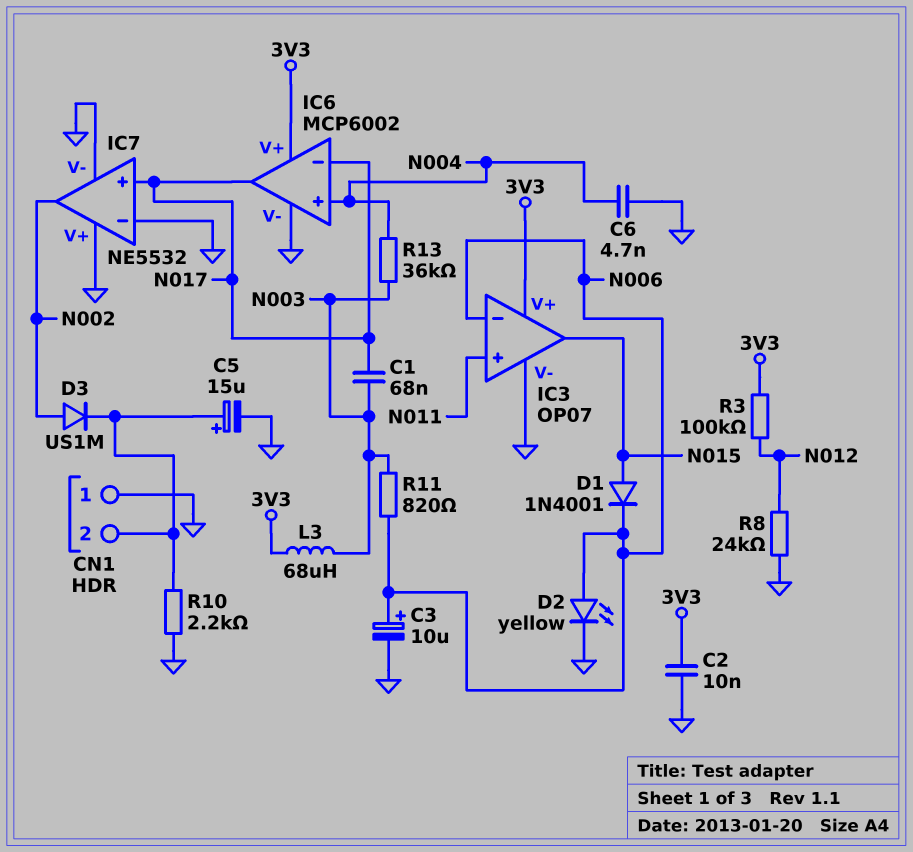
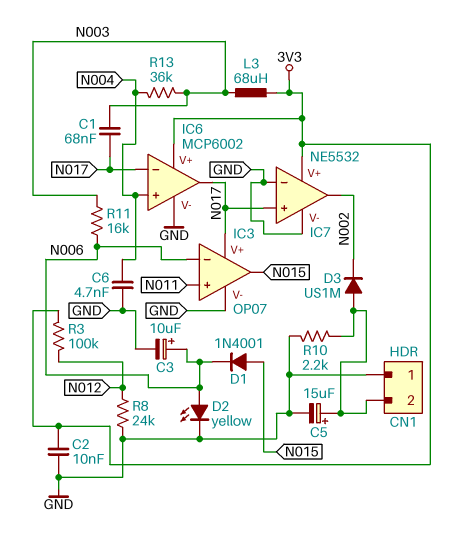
D3: diode US1M (A N002, K CN1/2) -> diode US1M (A CN1/2, K N002)
IC3 pin V+: 3V3 -> N017
IC7 pin V+: GND -> 3V3
R11: 820 (N003, N006) -> 16k (N003, N006)

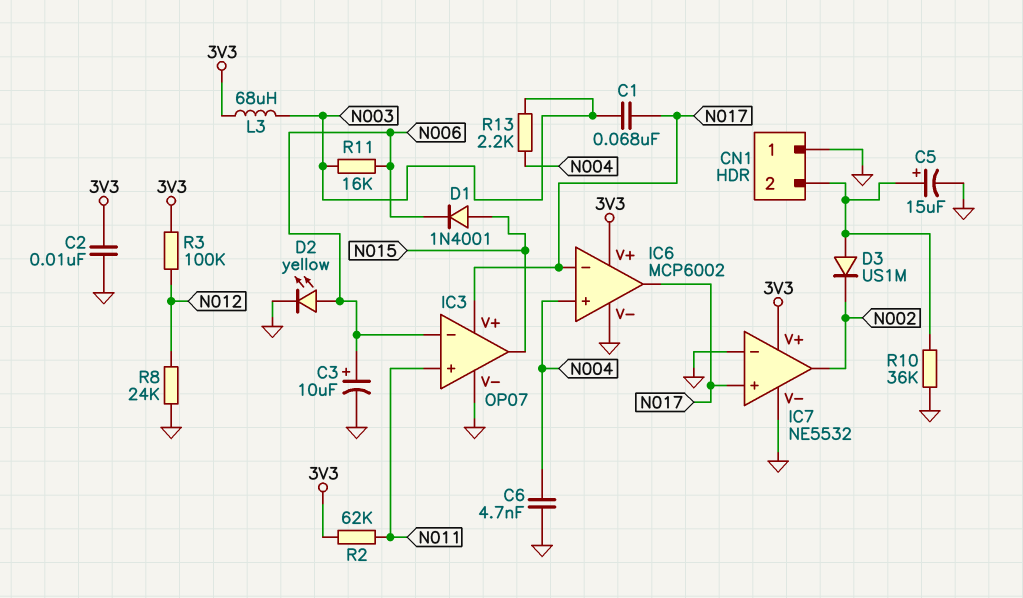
R2: none -> 62k (3V3, N011)
R10: 2.2k (CN1/2, GND) -> 36k (CN1/2, GND)
R13: 36k (N003, N004) -> 2.2k (N003, N004)

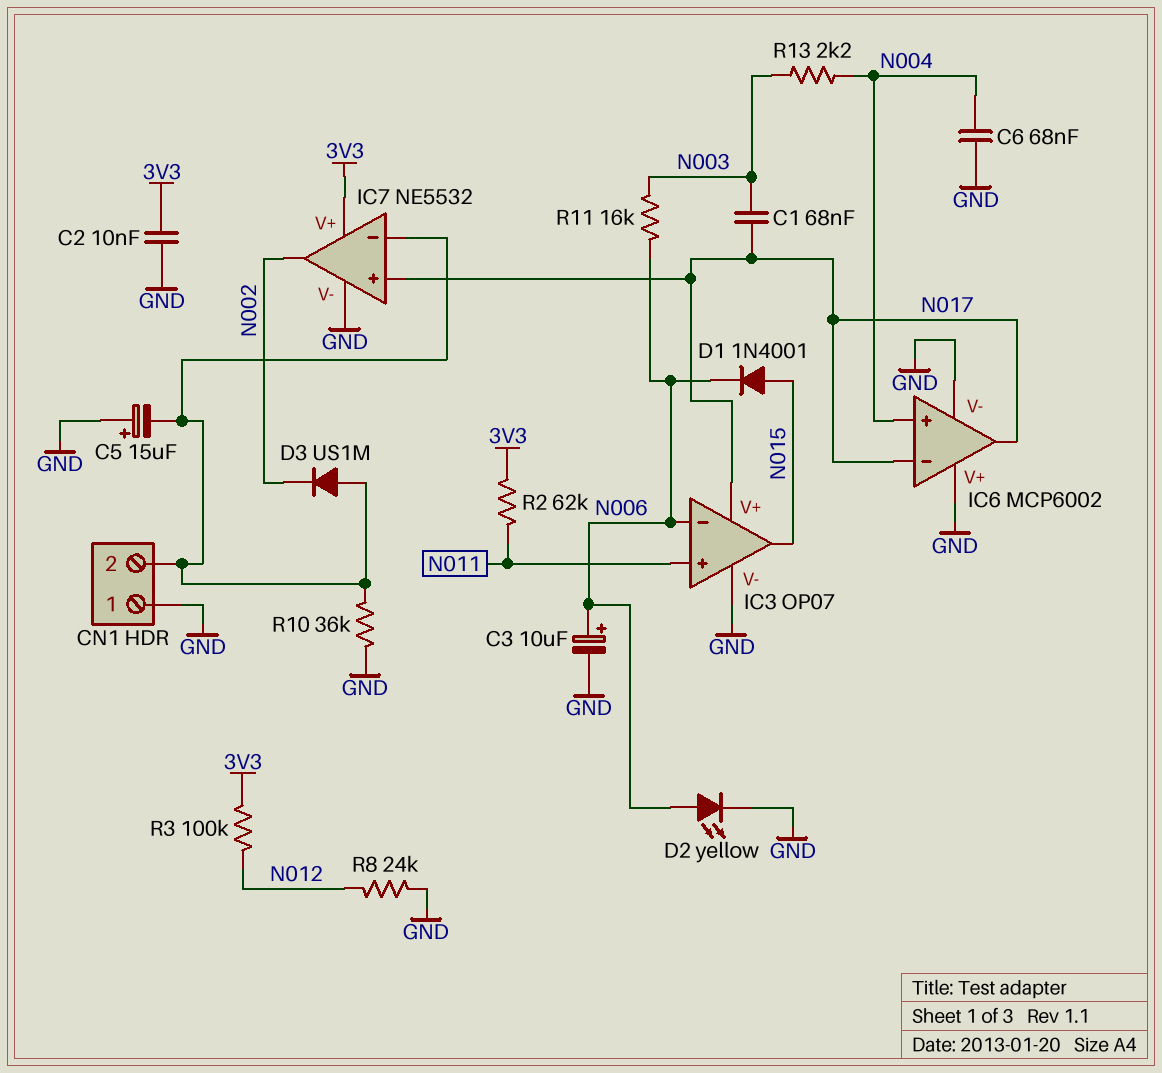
C5: 15uF (plus CN1/2, minus GND) -> 15uF (plus GND, minus CN1/2)
C6: 4.7nF (GND, N004) -> 68nF (GND, N004)
IC6 pin V+: 3V3 -> GND
IC7 pin in-: GND -> CN1/2
L3: 68uH (3V3, N003) -> none

